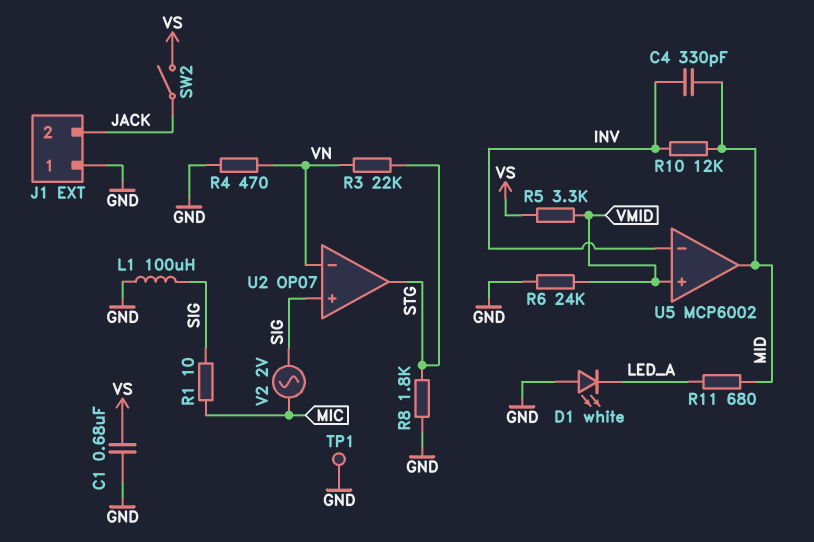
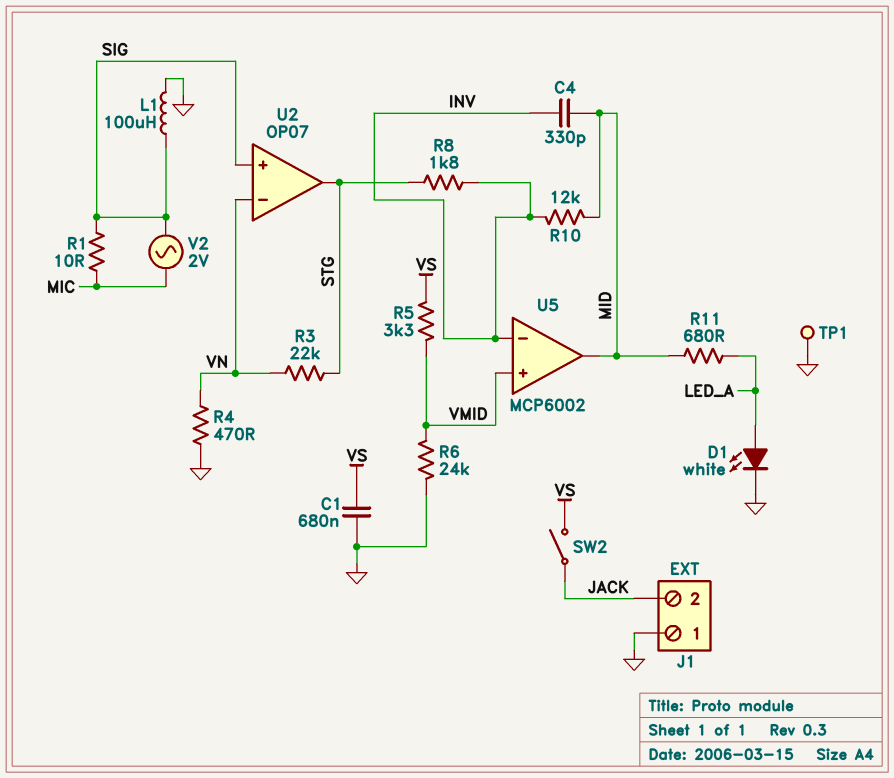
D1: LED white (A GND, K LED_A) -> LED white (A LED_A, K GND)
R8: 1.8k (GND, STG) -> 1.8k (INV, STG)

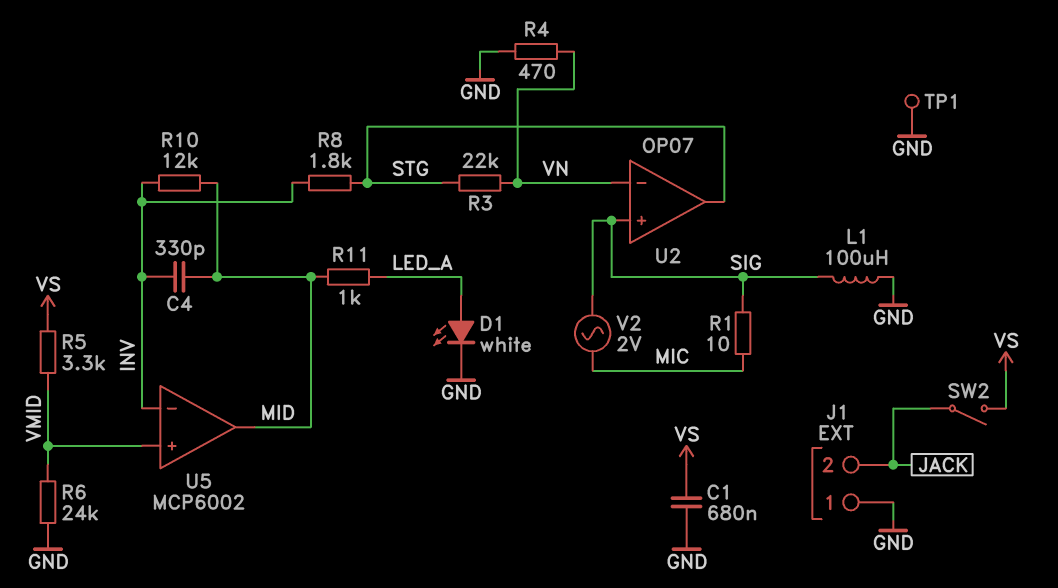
R11: 680 (LED_A, MID) -> 1k (LED_A, MID)

